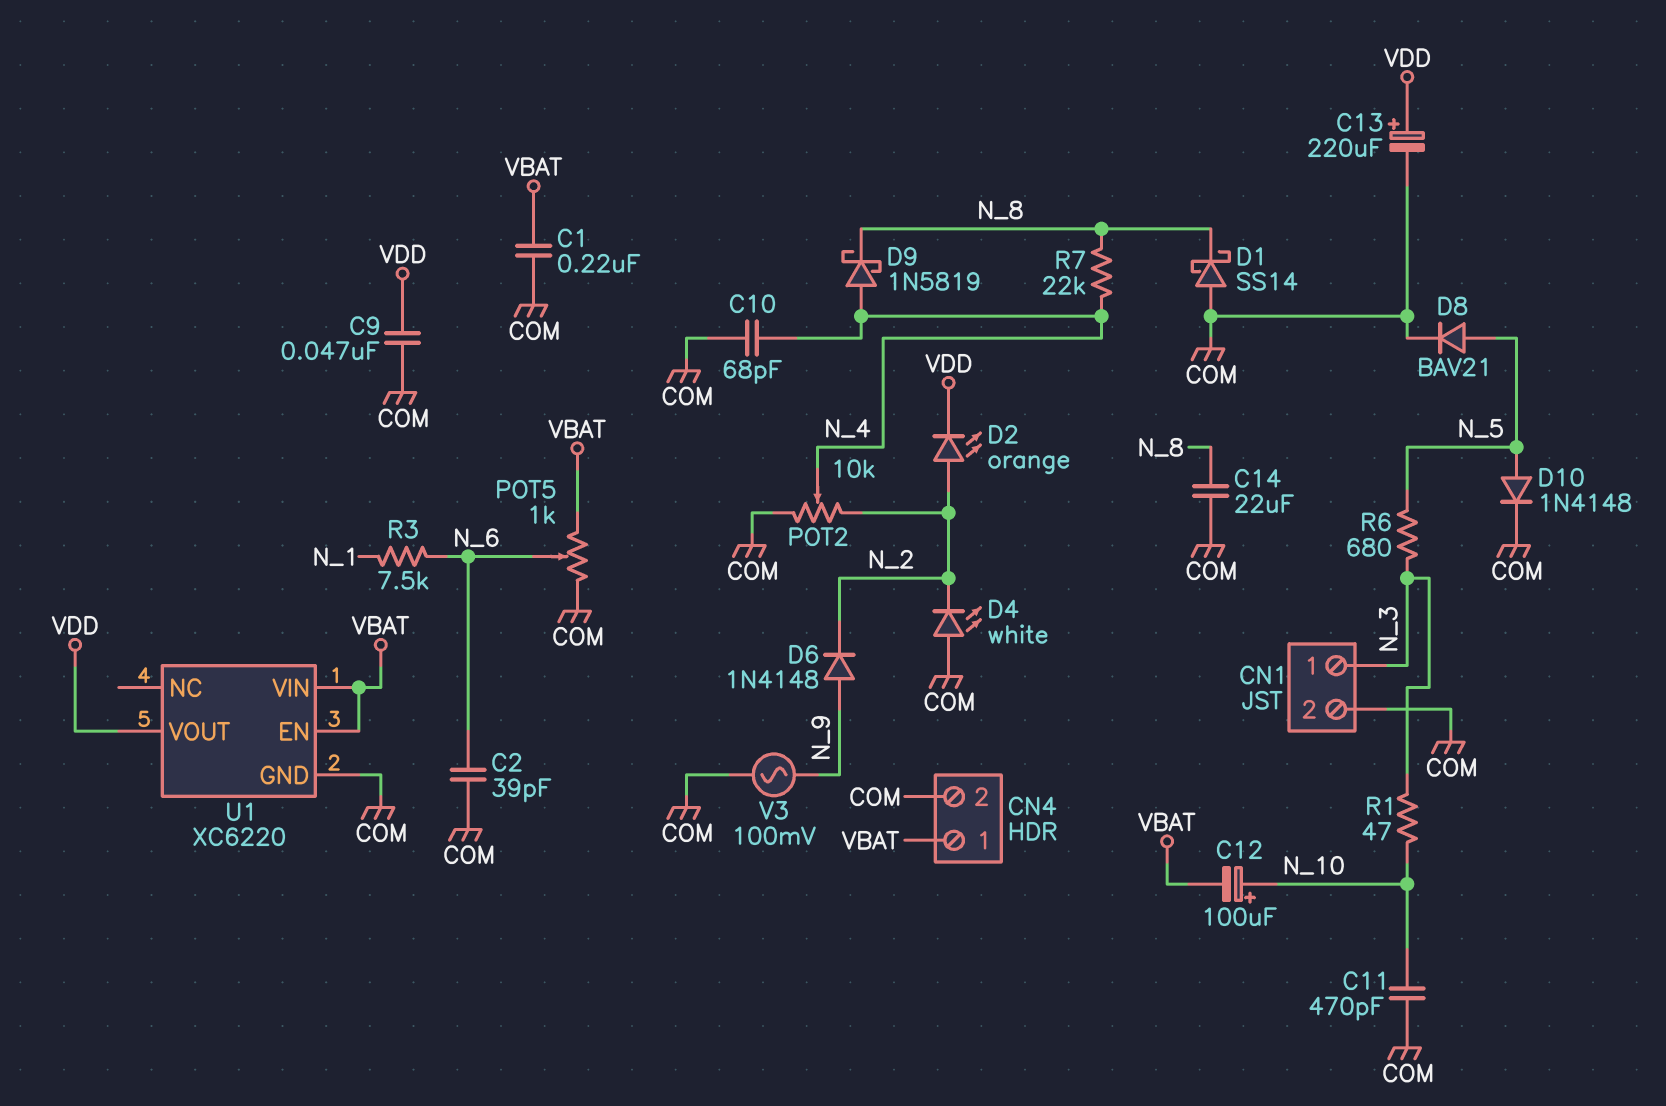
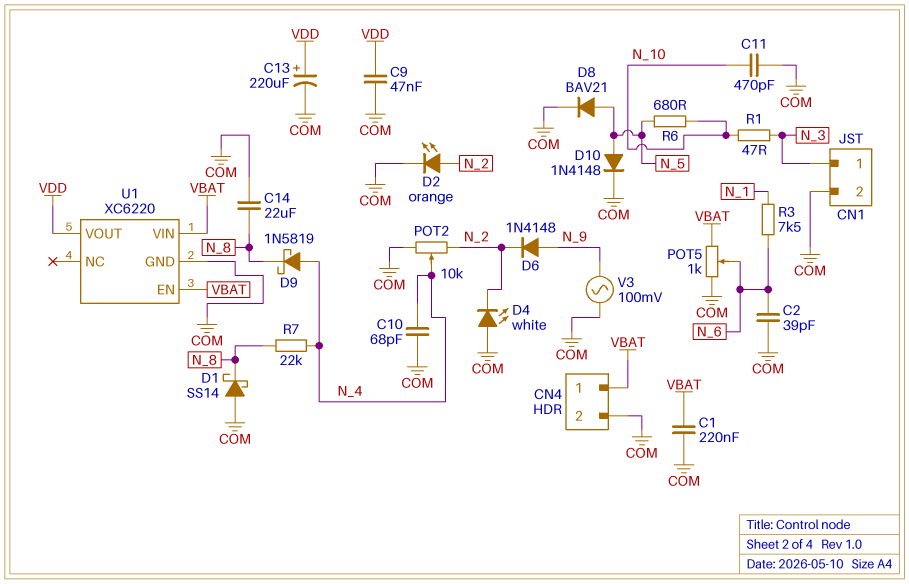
C12: 100uF (plus N_10, minus VBAT) -> none
D2: LED orange (A N_2, K VDD) -> LED orange (A N_2, K COM)
R6: 680 (N_3, N_5) -> 680 (N_5, N_10)

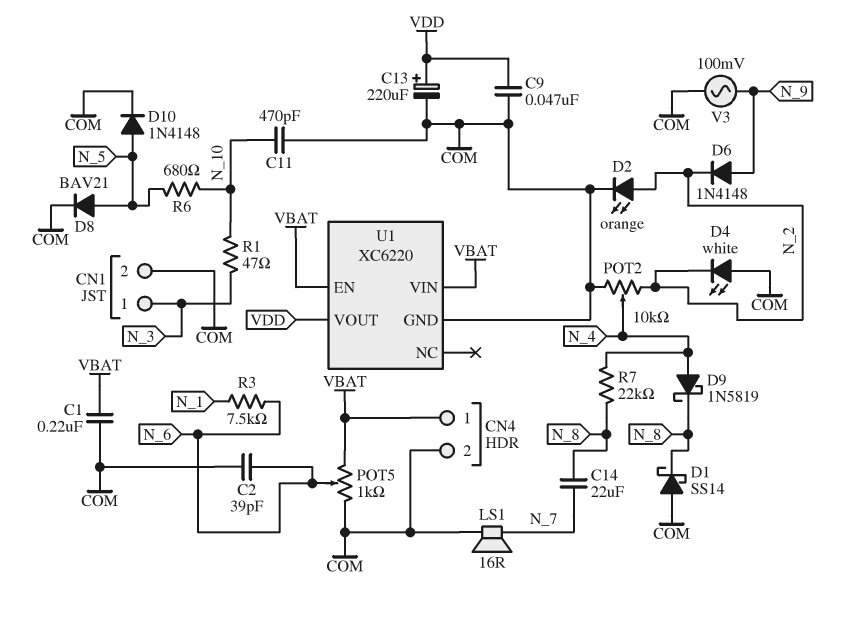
C10: 68pF (COM, N_4) -> none
C14: 22uF (COM, N_8) -> 22uF (N_7, N_8)
LS1: none -> speaker 16R (COM, N_7)

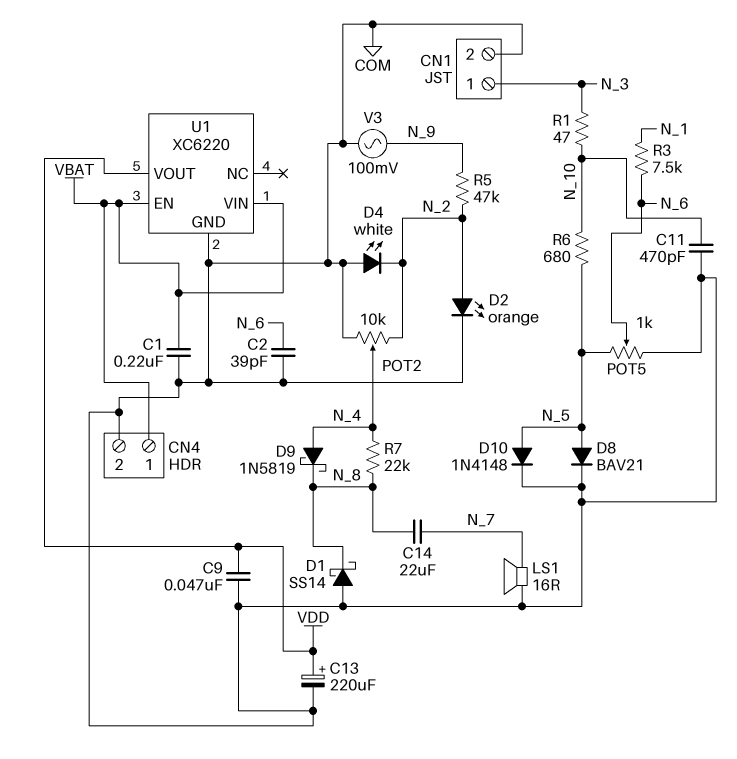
D6: diode 1N4148 (A N_9, K N_2) -> none
POT5: 1k (COM, VBAT, wiper N_6) -> 1k (COM, N_5, wiper N_6)
R5: none -> 47k (N_2, N_9)

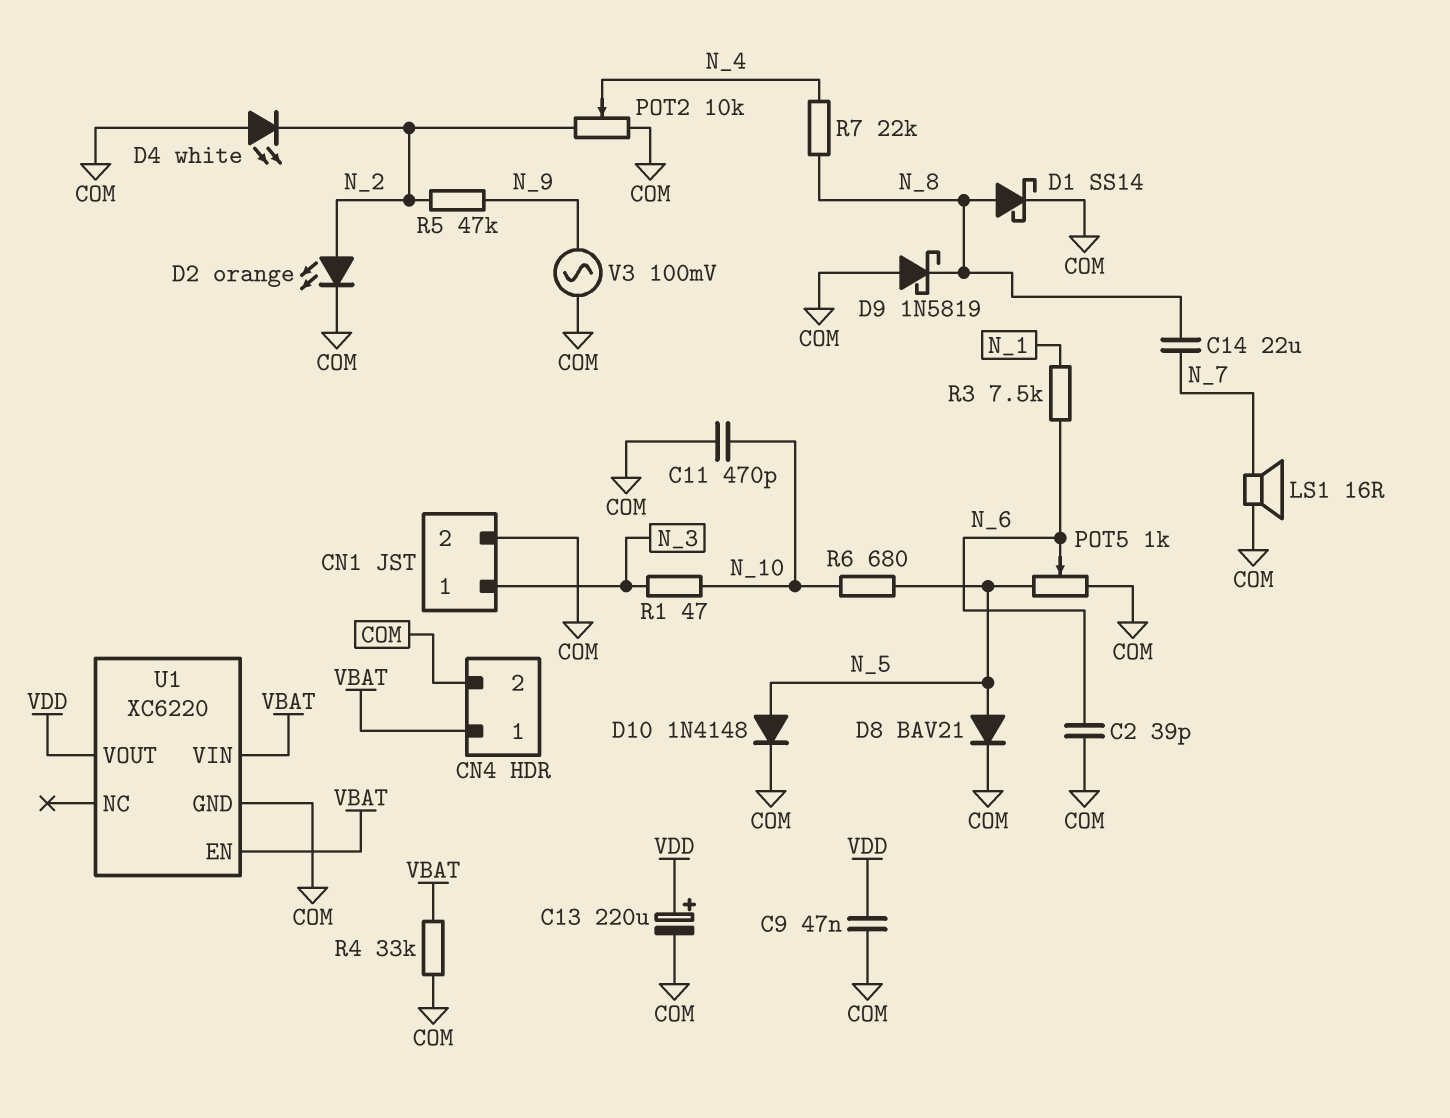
C1: 220nF (COM, VBAT) -> none
D1: schottky SS14 (A COM, K N_8) -> schottky SS14 (A N_8, K COM)
D9: schottky 1N5819 (A N_4, K N_8) -> schottky 1N5819 (A COM, K N_8)
R4: none -> 33k (COM, VBAT)

